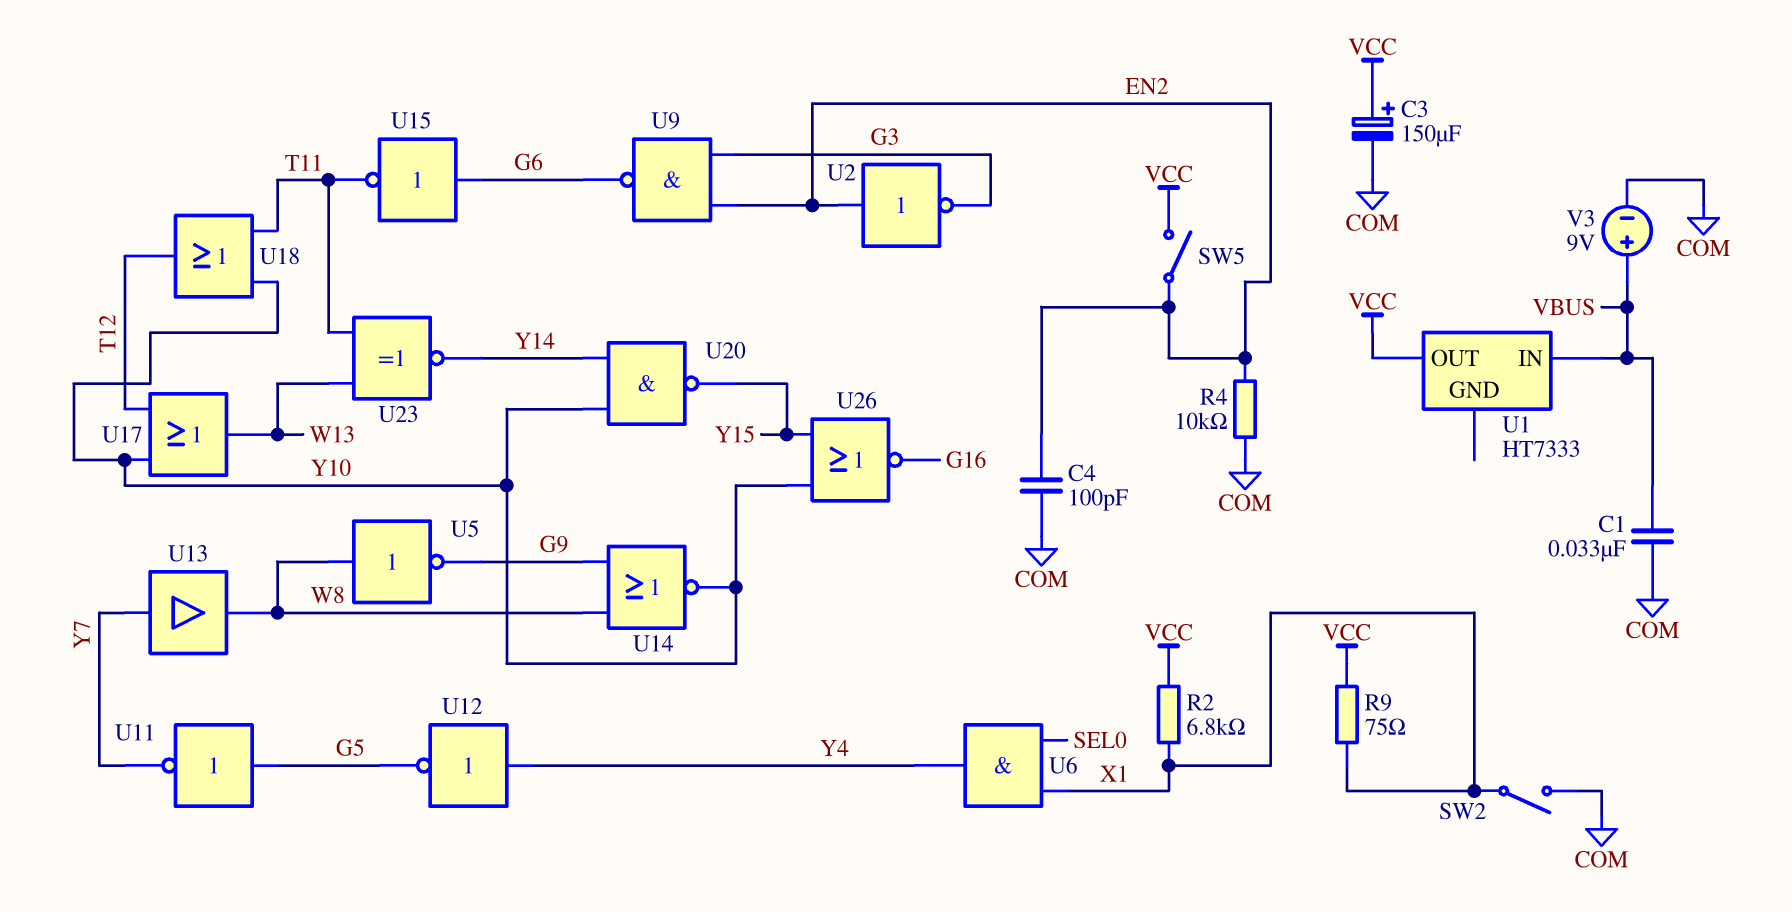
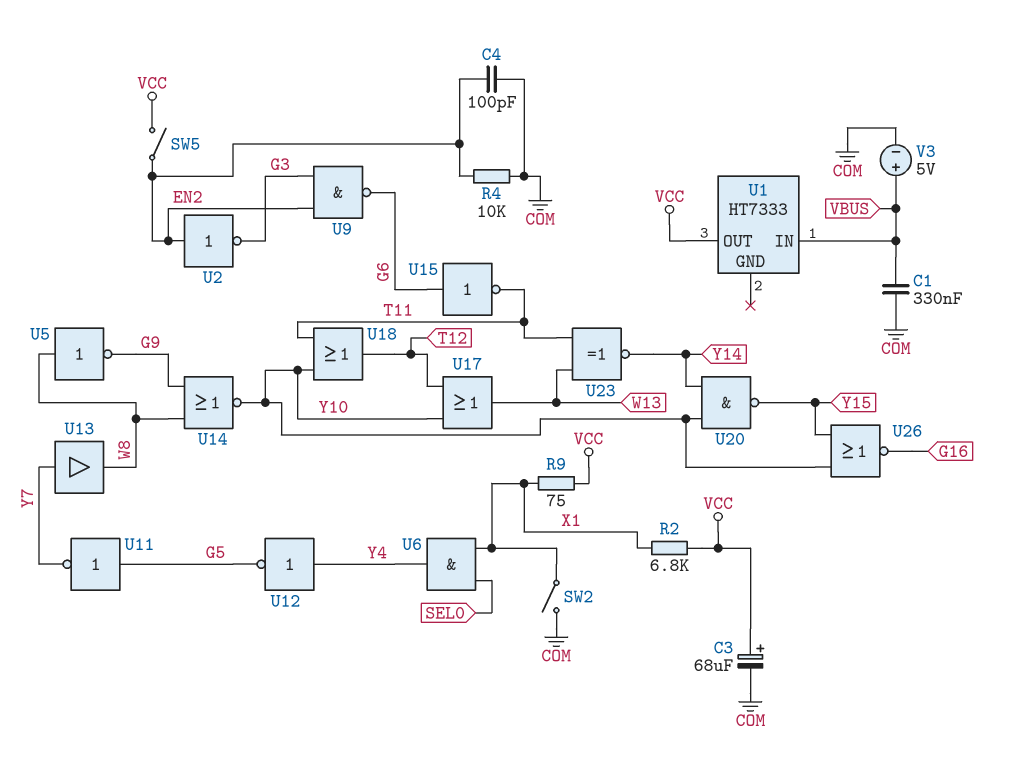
C1: 33nF (COM, VBUS) -> 330nF (COM, VBUS)
C3: 150uF (plus VCC, minus COM) -> 68uF (plus VCC, minus COM)
V3: 9V (plus VBUS, minus COM) -> 5V (plus VBUS, minus COM)

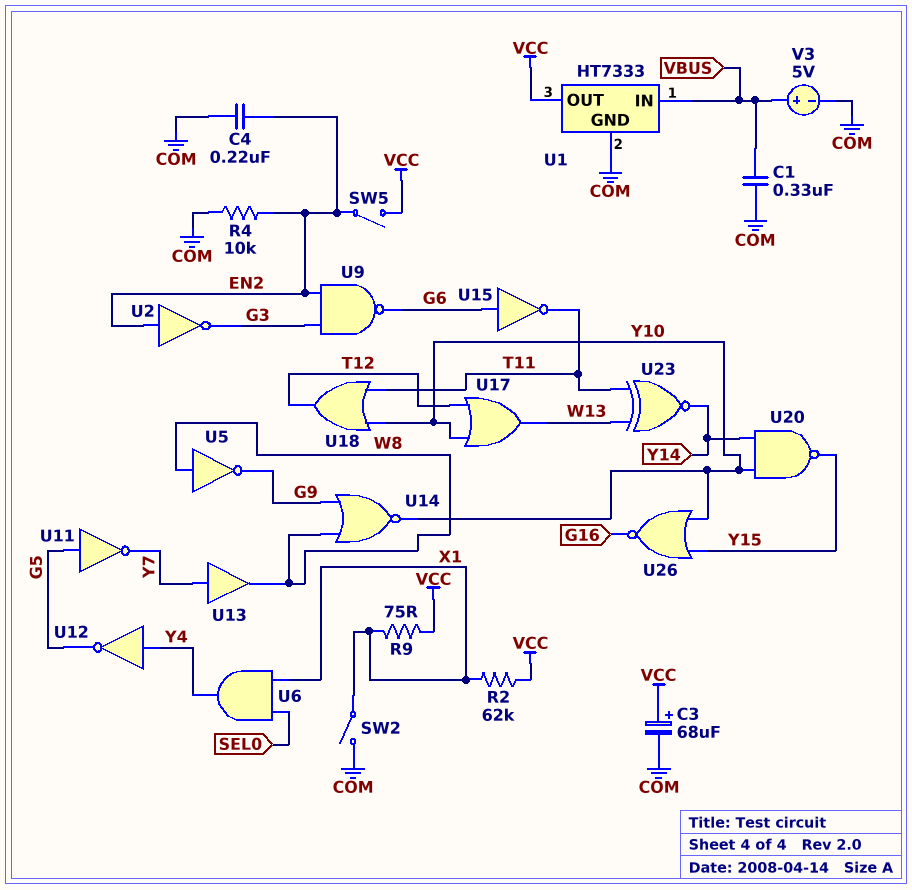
C4: 100pF (COM, EN2) -> 220nF (COM, EN2)
R2: 6.8k (VCC, X1) -> 62k (VCC, X1)
U1 pin GND: none -> COM

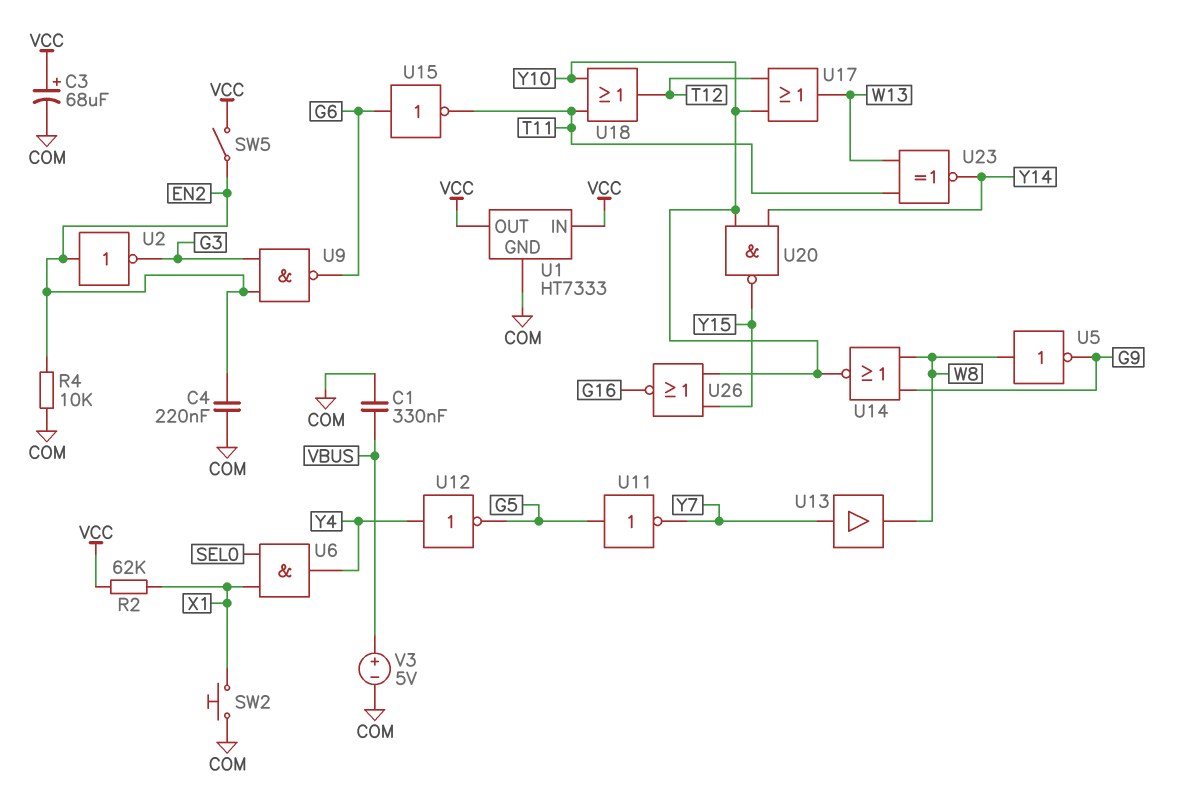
R9: 75 (VCC, X1) -> none
SW2: switch (COM, X1) -> button (COM, X1)
U1 pin IN: VBUS -> VCC

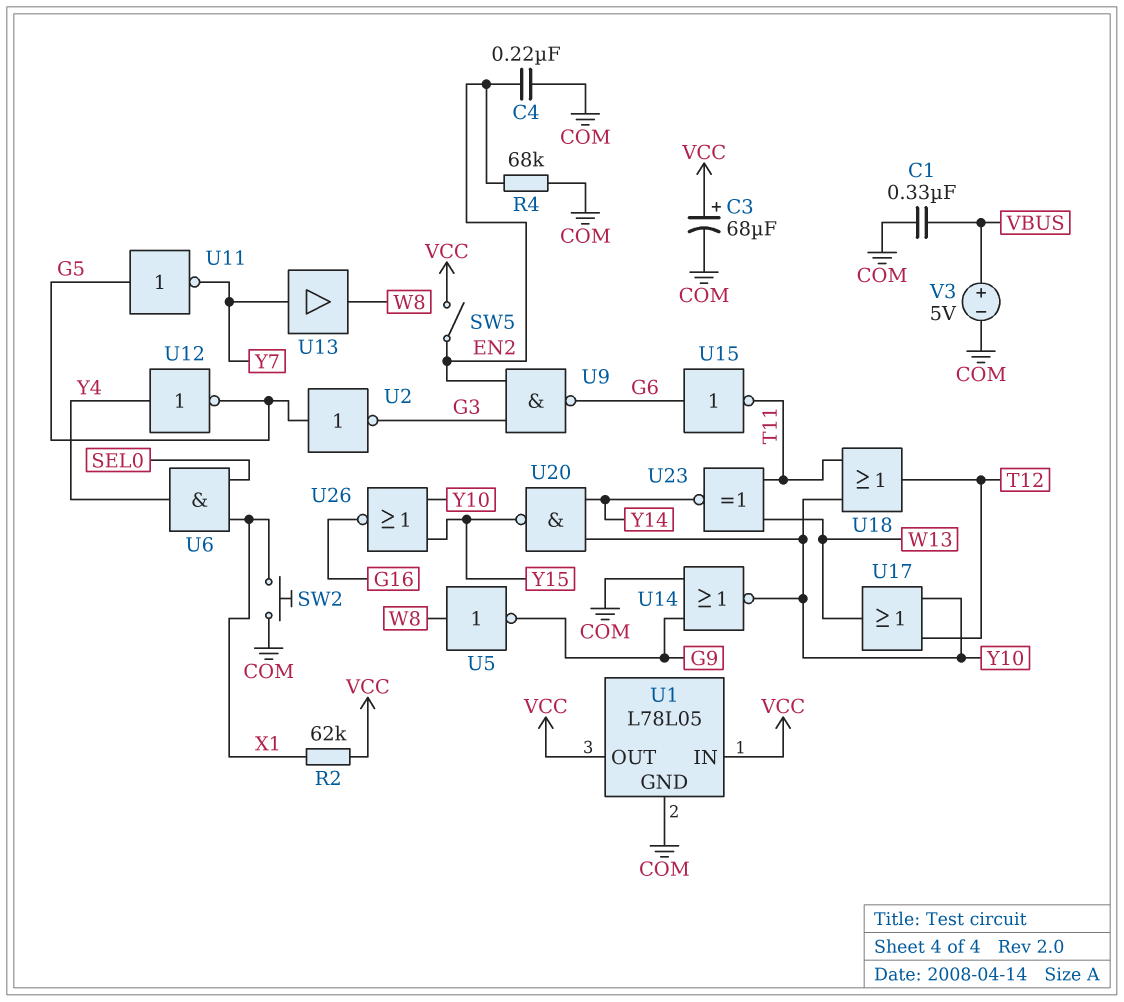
R4: 10k (COM, EN2) -> 68k (COM, EN2)
U1: HT7333 -> L78L05
U2: NOT (in EN2, out G3) -> NOT (in G5, out G3)
U14: NOR (in G9, in W8, out Y10) -> NOR (in COM, in G9, out Y10)

